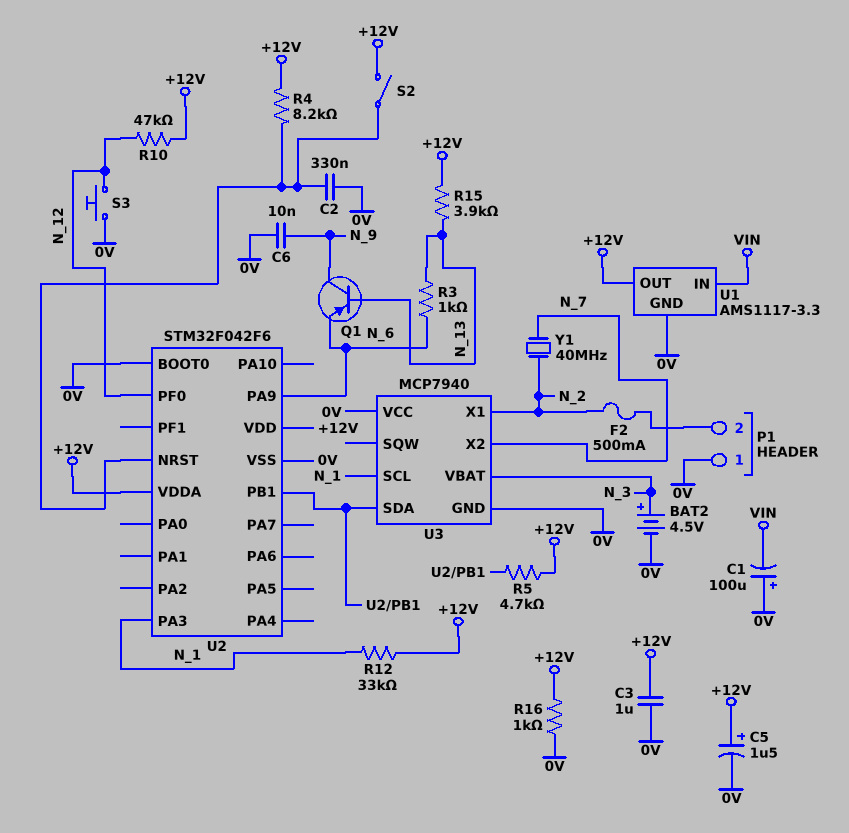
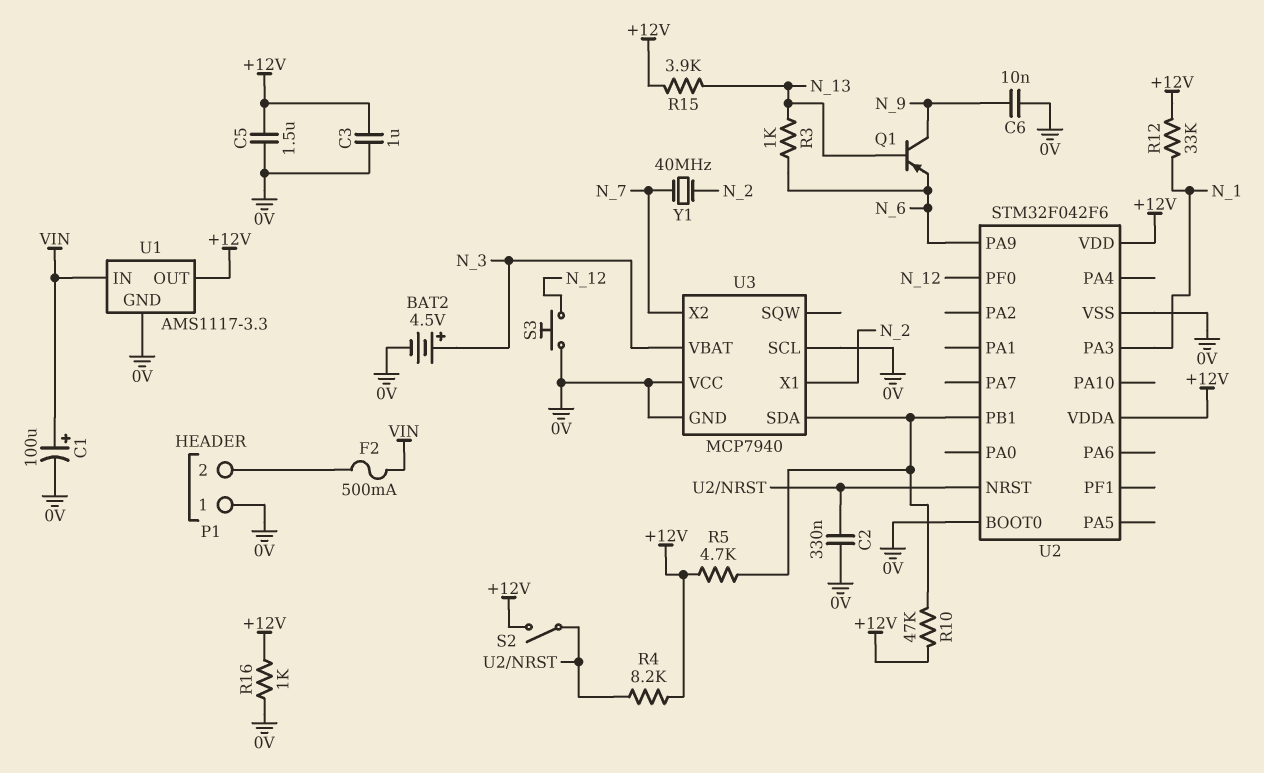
C1: 100uF (plus 0V, minus VIN) -> 100uF (plus VIN, minus 0V)
C5: 1.5uF (plus +12V, minus 0V) -> 1.5uF (+12V, 0V)
F2: 500mA (N_2, P1/2) -> 500mA (P1/2, VIN)
R10: 47k (+12V, N_12) -> 47k (+12V, U2/PB1)
U3 pin SCL: N_1 -> 0V

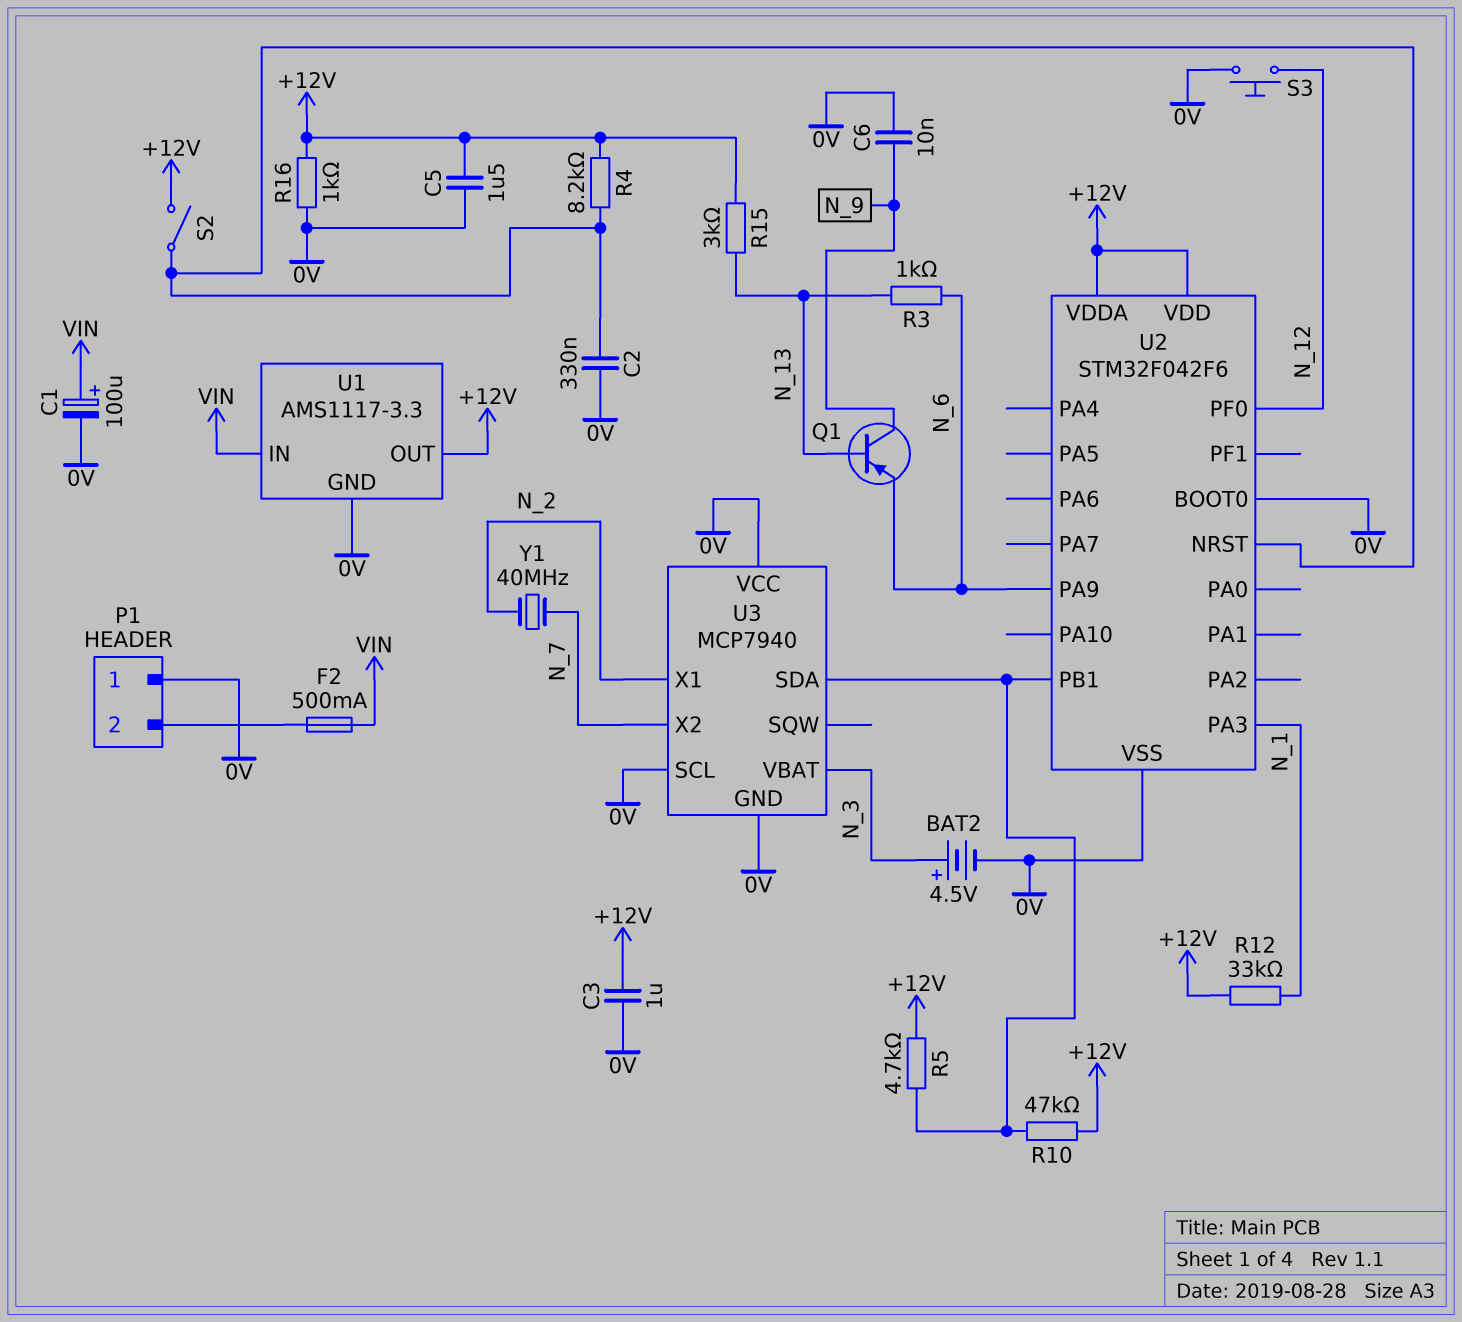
R15: 3.9k (+12V, N_13) -> 3k (+12V, N_13)

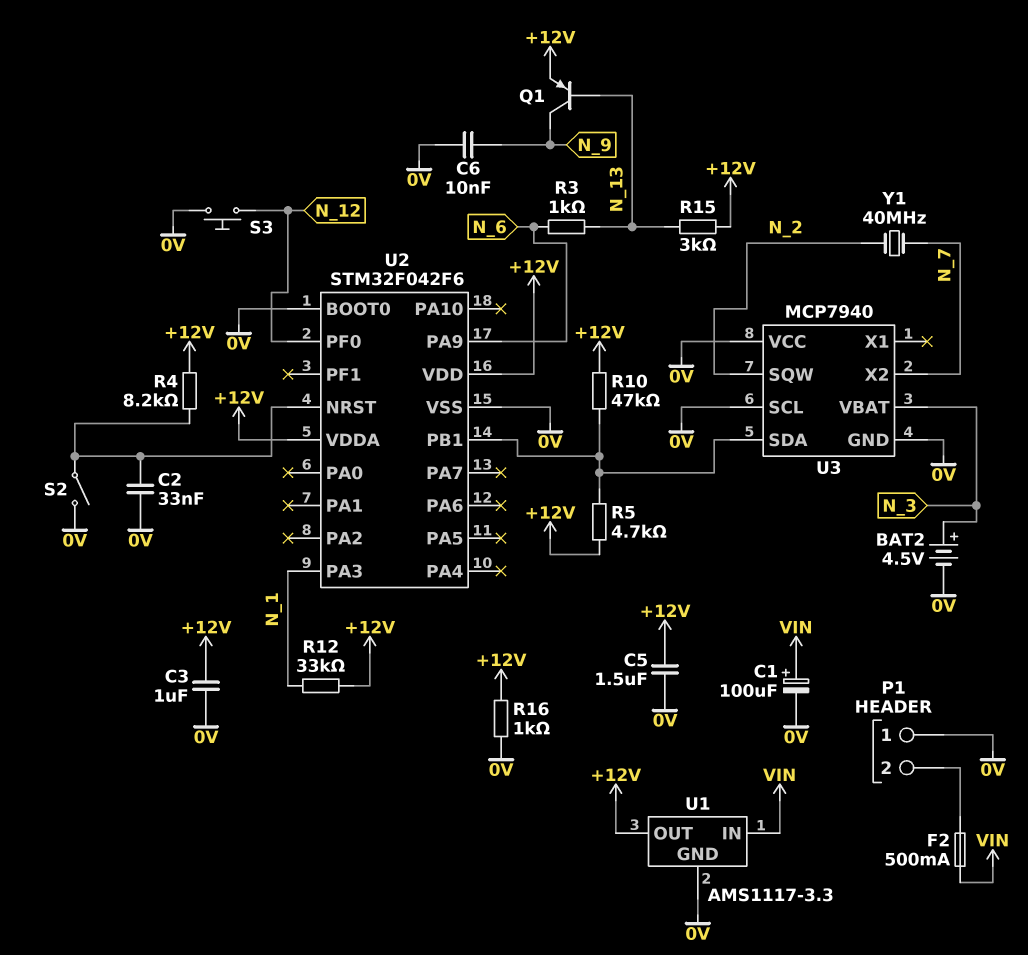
C2: 330nF (0V, U2/NRST) -> 33nF (0V, U2/NRST)
Q1: PNP (B N_13, C N_9, E N_6) -> PNP (B N_13, C N_9, E +12V)
S2: switch (+12V, U2/NRST) -> switch (0V, U2/NRST)
U3 pin SQW: none -> N_2
U3 pin X1: N_2 -> none

